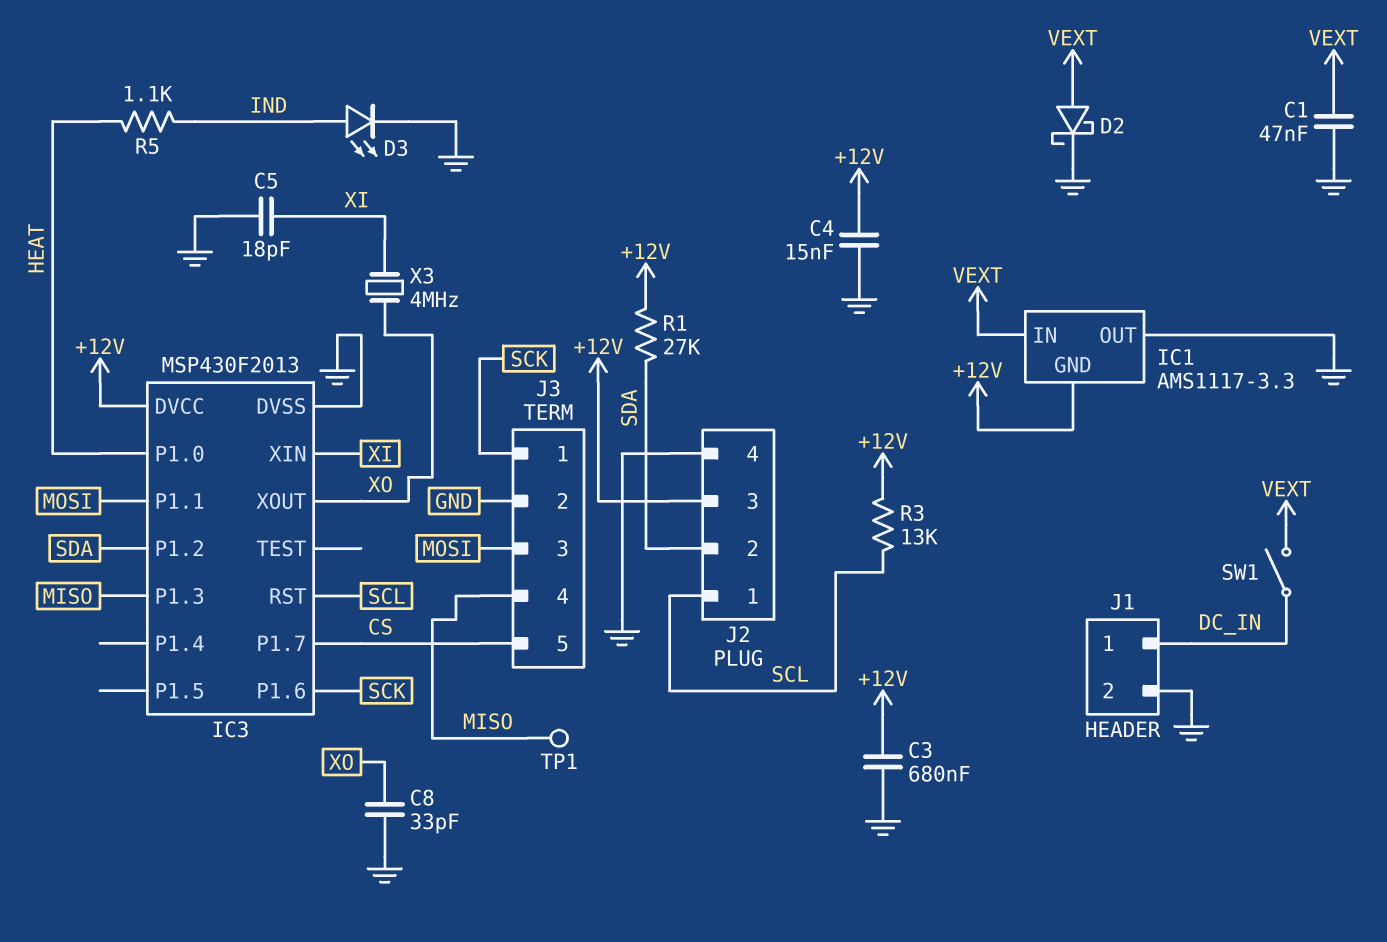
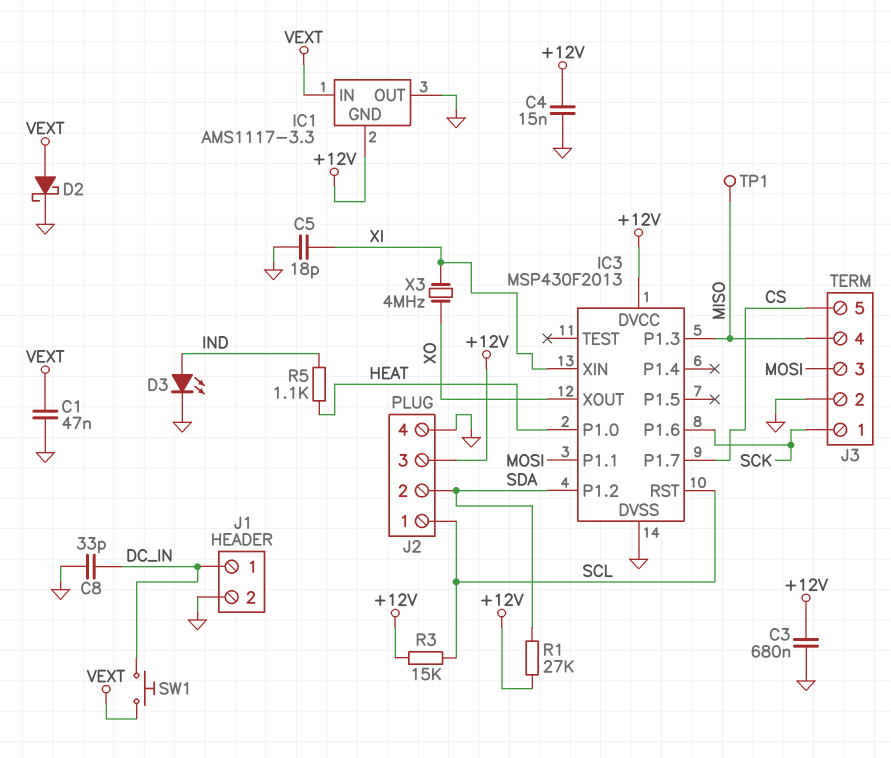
C8: 33pF (GND, XO) -> 33pF (DC_IN, GND)
R3: 13k (+12V, SCL) -> 15k (+12V, SCL)
SW1: switch (DC_IN, VEXT) -> button (DC_IN, VEXT)

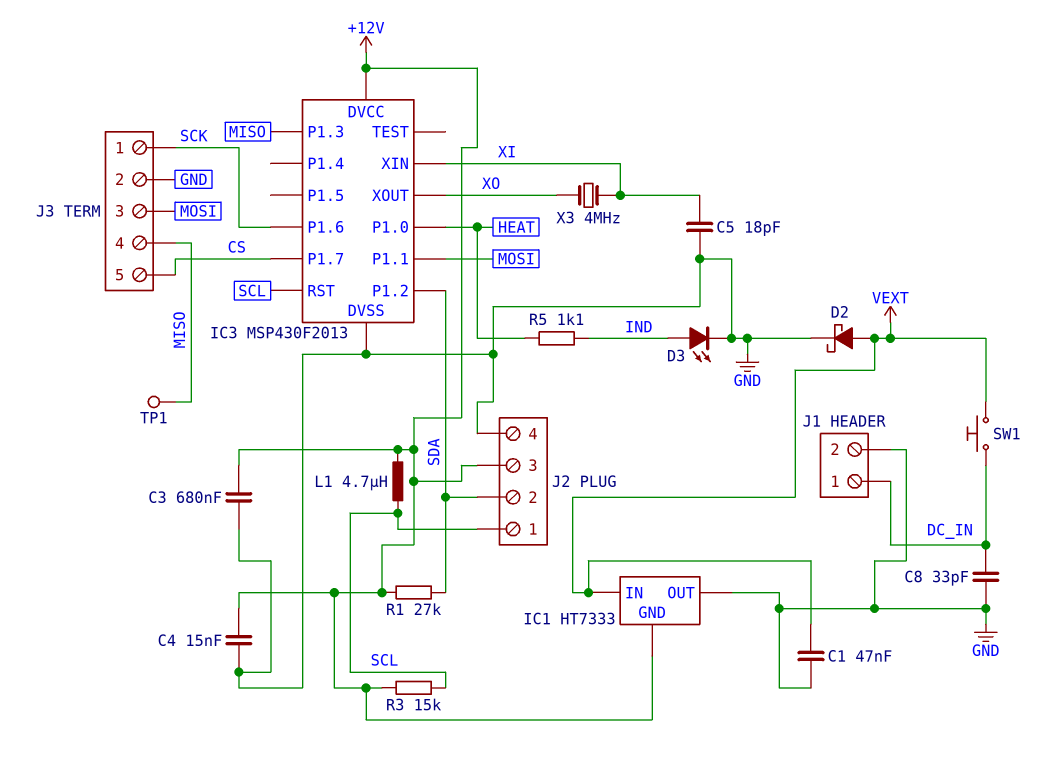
IC1: AMS1117-3.3 -> HT7333
L1: none -> 4.7uH (+12V, SCL)

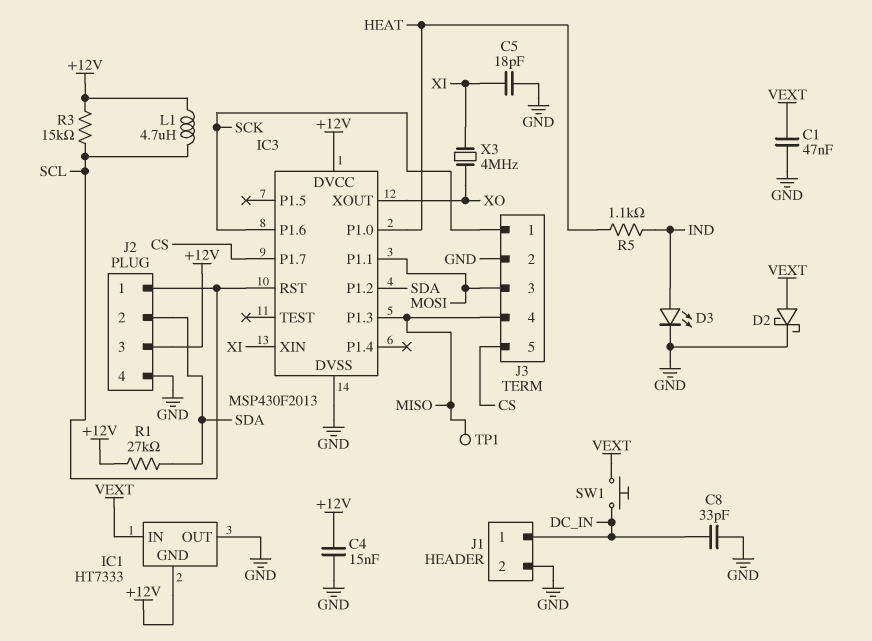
C3: 680nF (+12V, GND) -> none

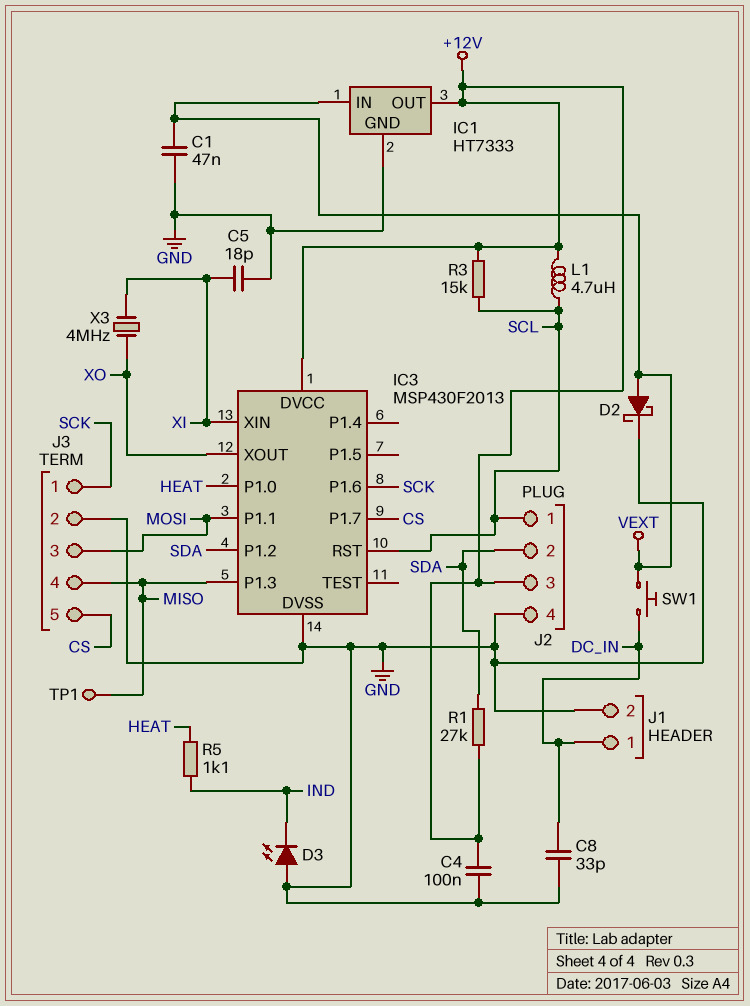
C4: 15nF (+12V, GND) -> 100nF (+12V, GND)
D3: LED (A IND, K GND) -> LED (A GND, K IND)
IC1 pin GND: +12V -> GND
IC1 pin OUT: GND -> +12V

